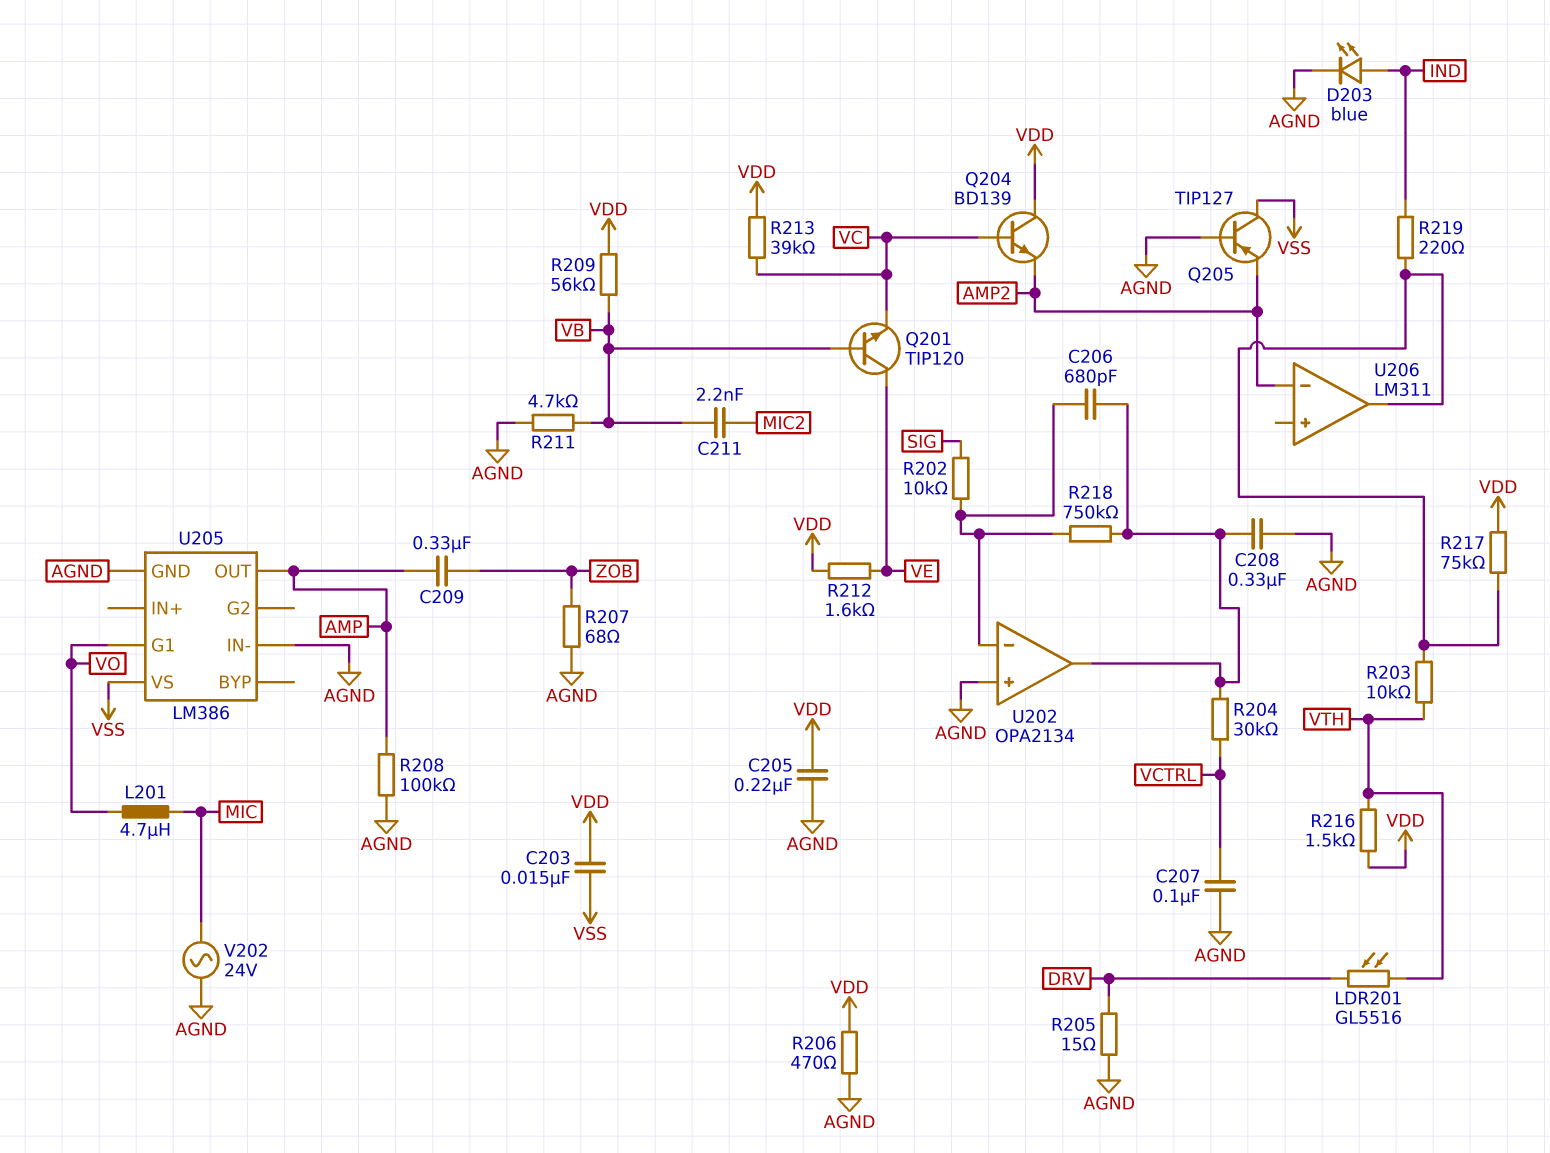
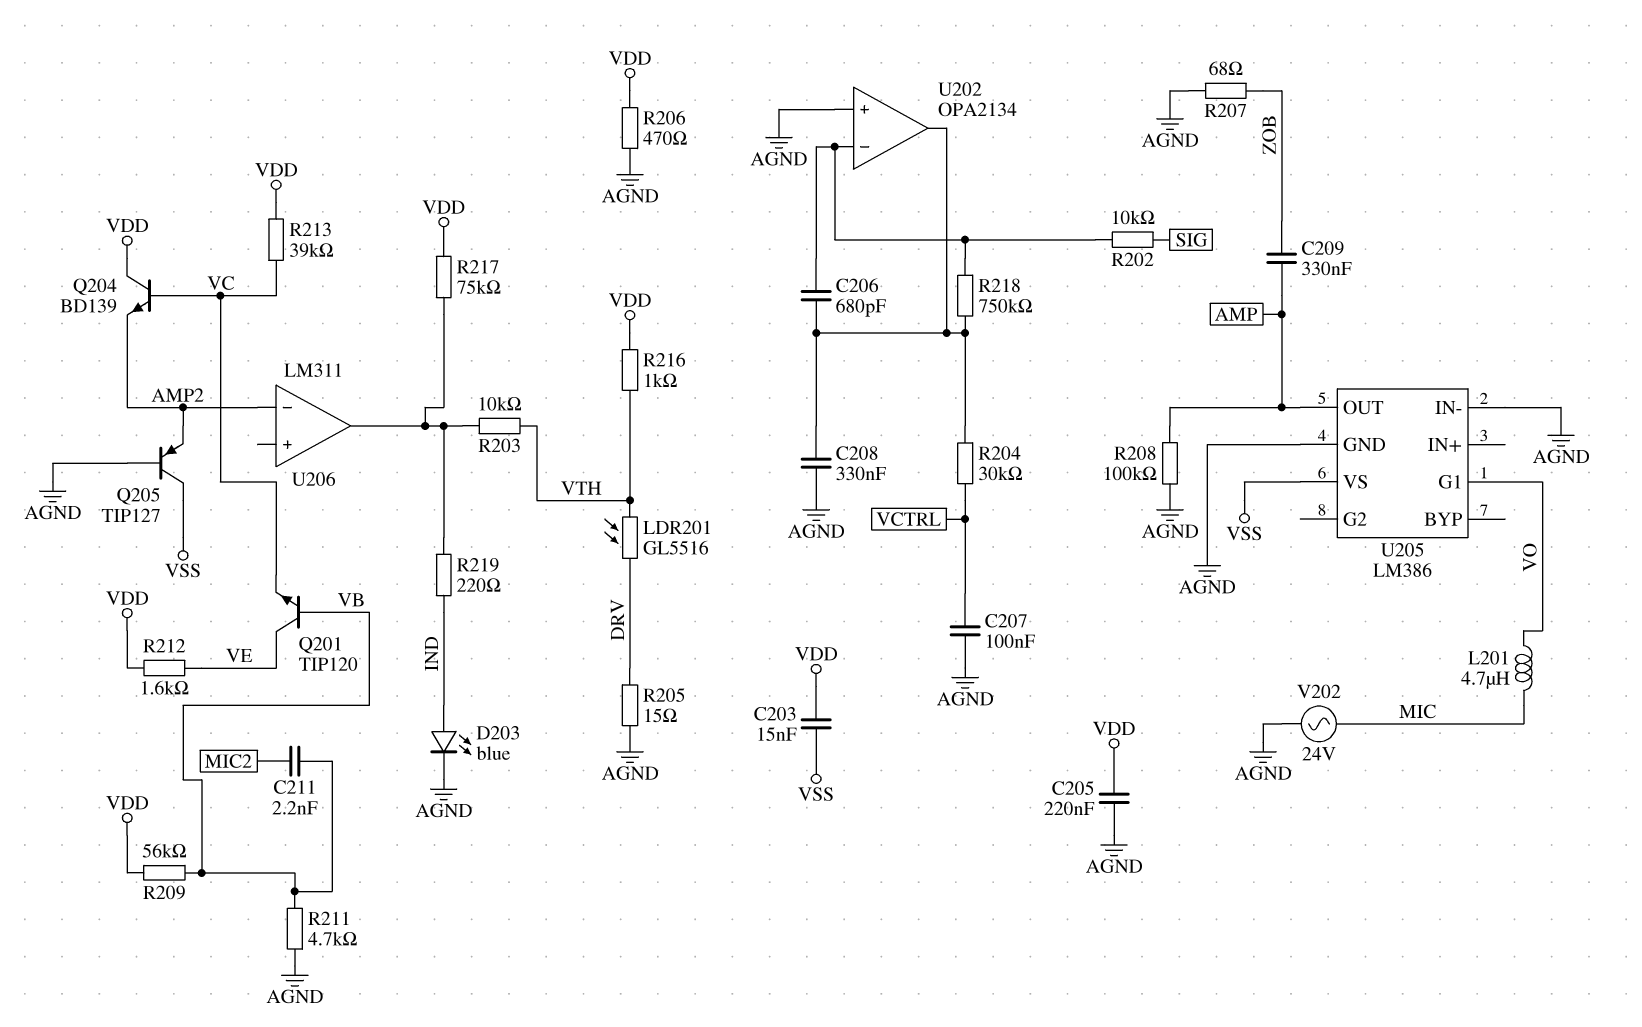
R216: 1.5k (VDD, VTH) -> 1k (VDD, VTH)

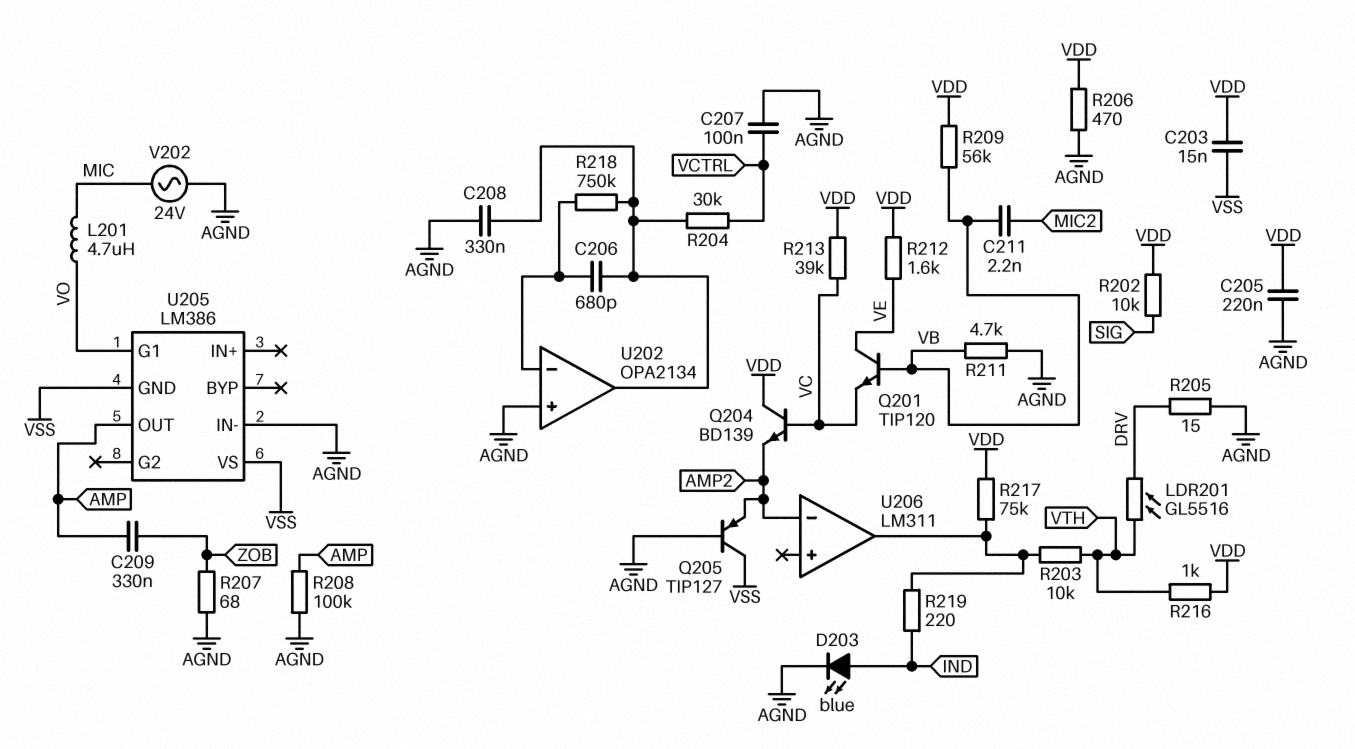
R202: 10k (SIG, U202/in-) -> 10k (SIG, VDD)
U205 pin GND: AGND -> VSS

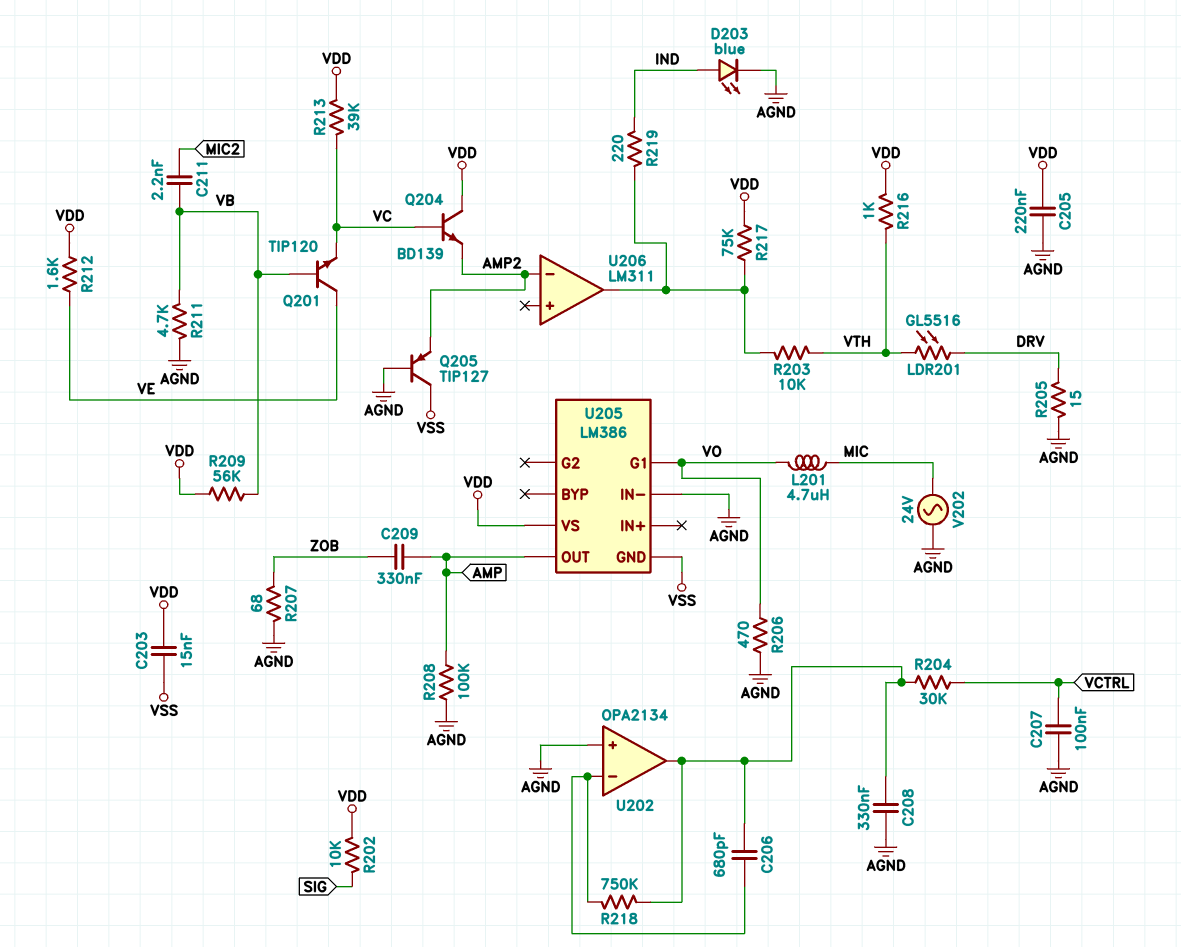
R206: 470 (AGND, VDD) -> 470 (AGND, VO)
U205 pin VS: VSS -> VDD

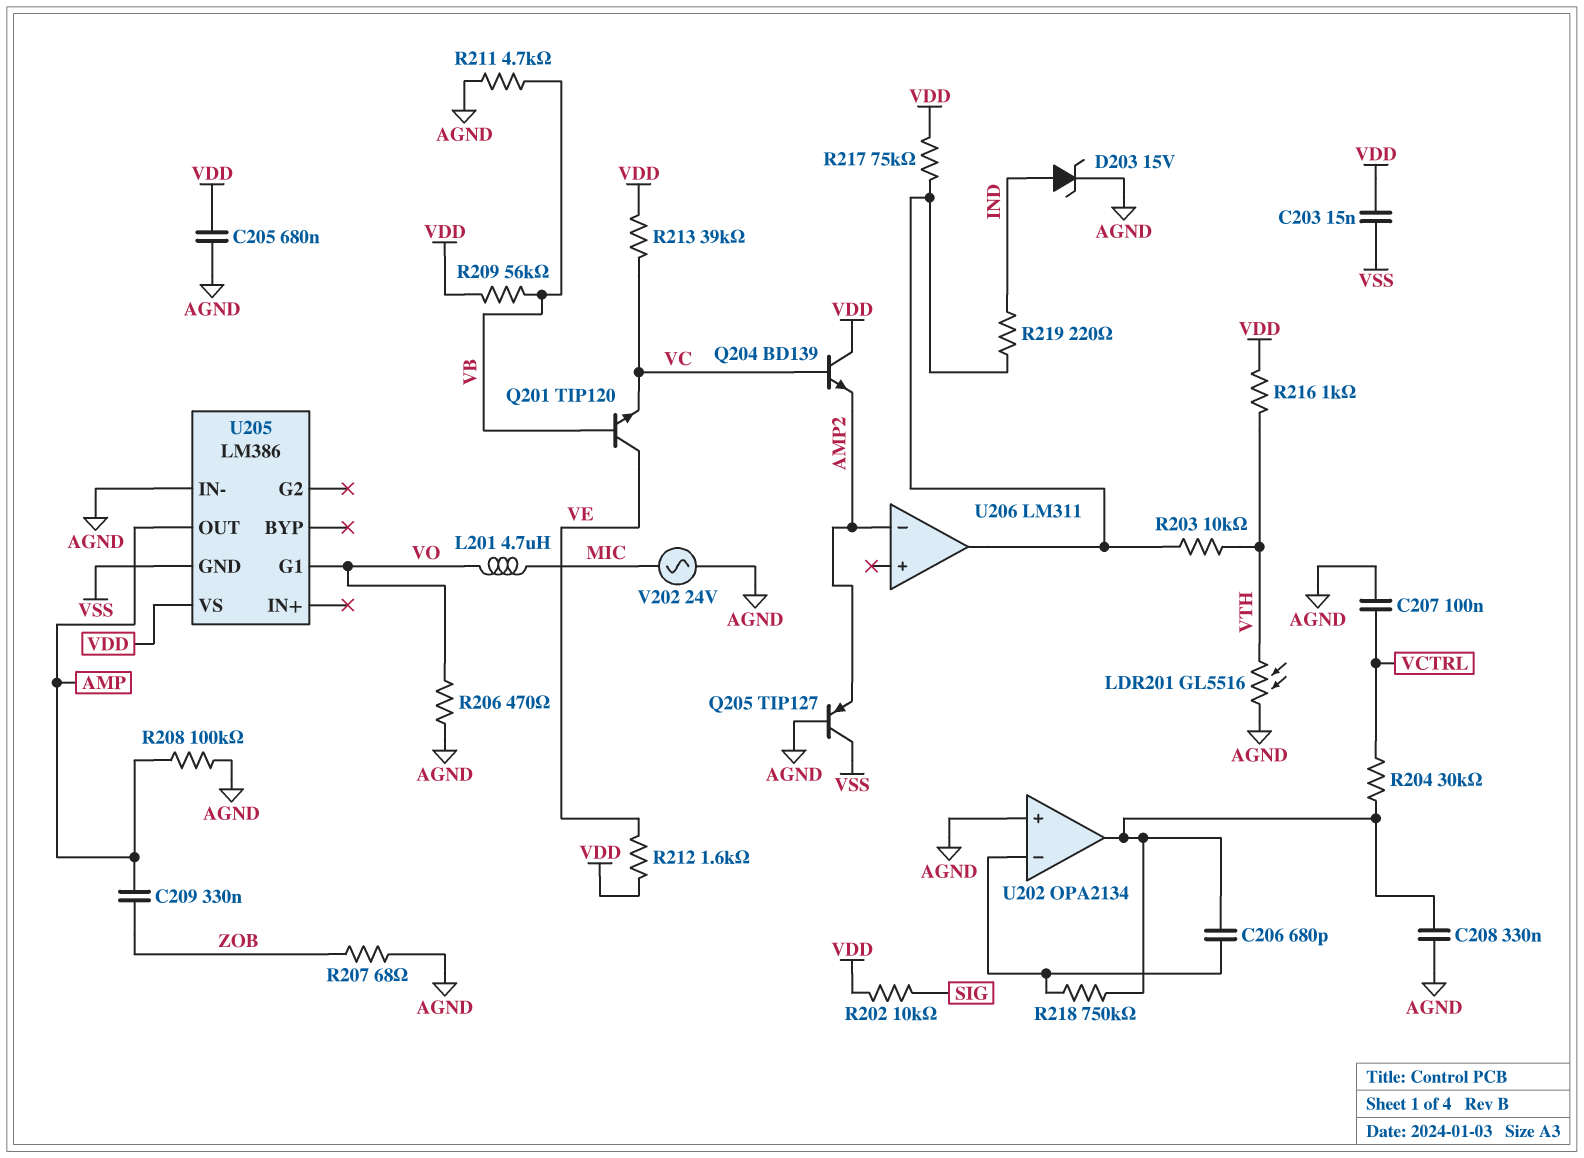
C205: 220nF (AGND, VDD) -> 680nF (AGND, VDD)
C211: 2.2nF (MIC2, VB) -> none
D203: LED blue (A IND, K AGND) -> zener 15V (A IND, K AGND)
LDR201: GL5516 (DRV, VTH) -> GL5516 (AGND, VTH)
R205: 15 (AGND, DRV) -> none

